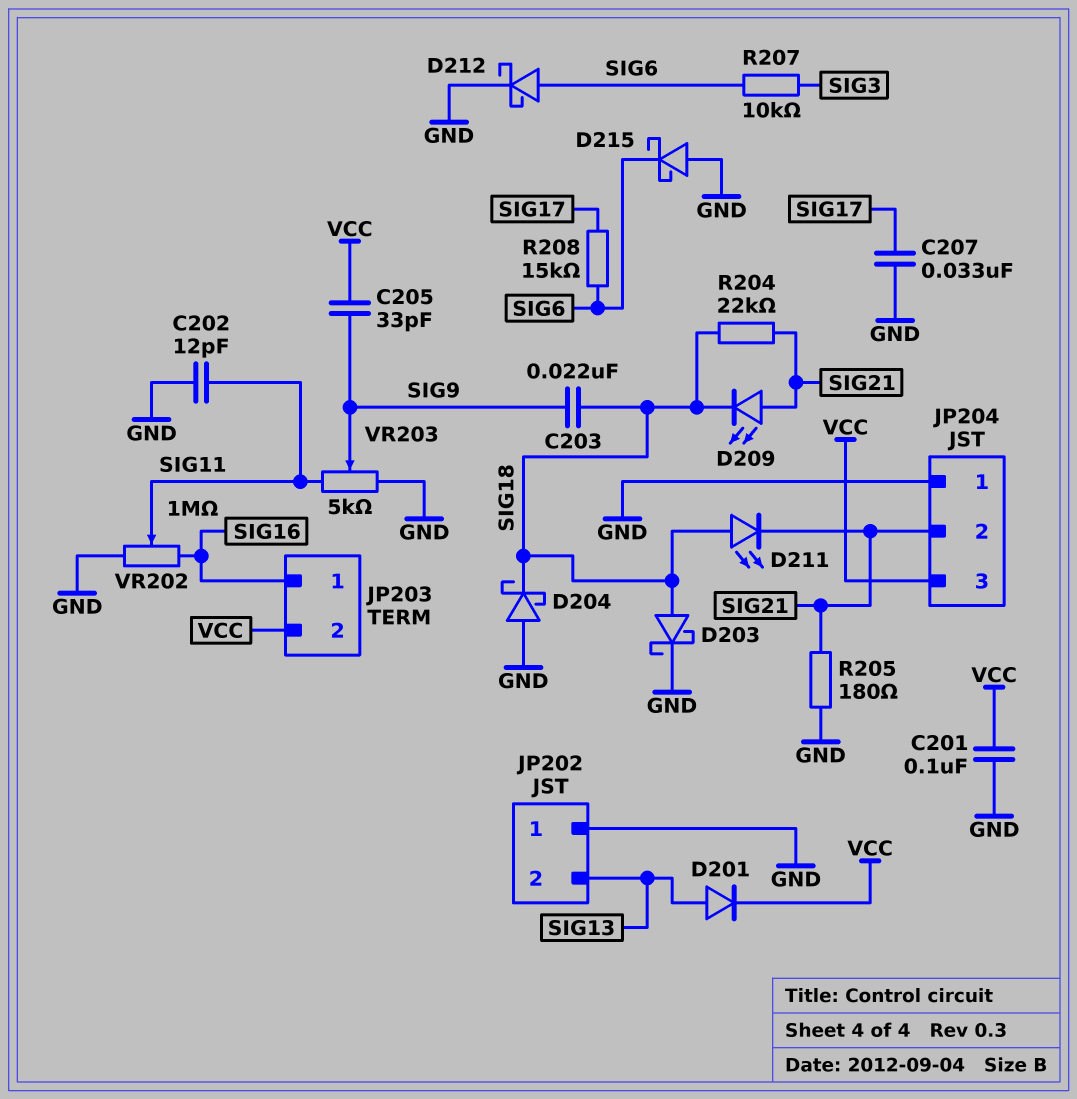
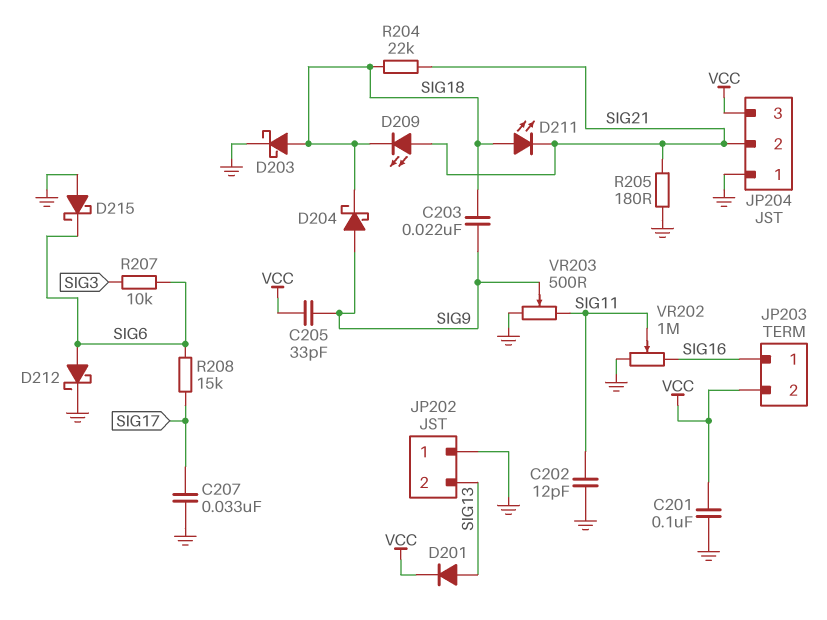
D204: schottky (A GND, K SIG18) -> schottky (A SIG9, K SIG18)
VR203: 5k (GND, SIG11, wiper SIG9) -> 500 (GND, SIG11, wiper SIG9)

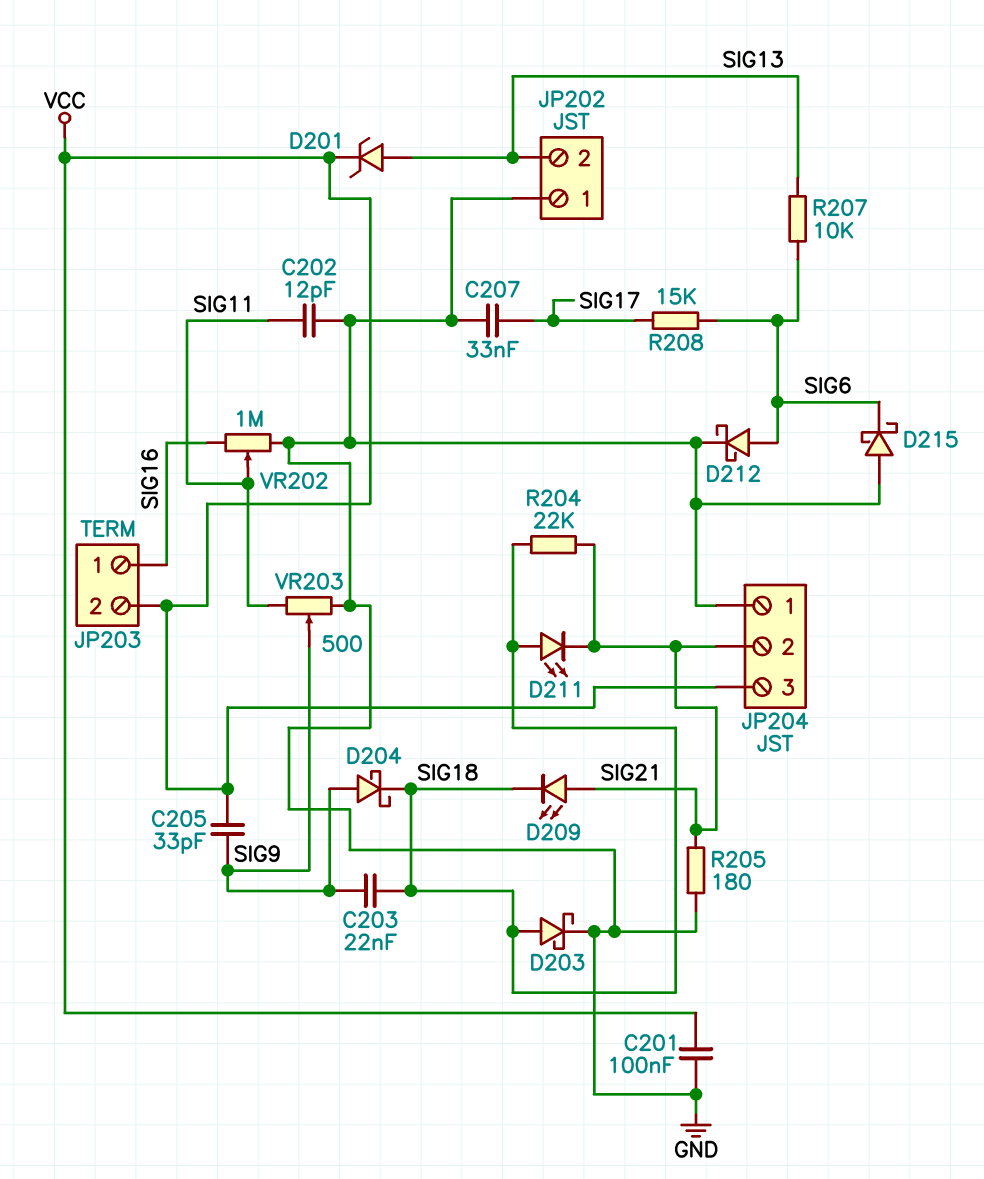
D201: diode (A SIG13, K VCC) -> zener (A SIG13, K VCC)
R207: 10k (SIG3, SIG6) -> 10k (SIG6, SIG13)

